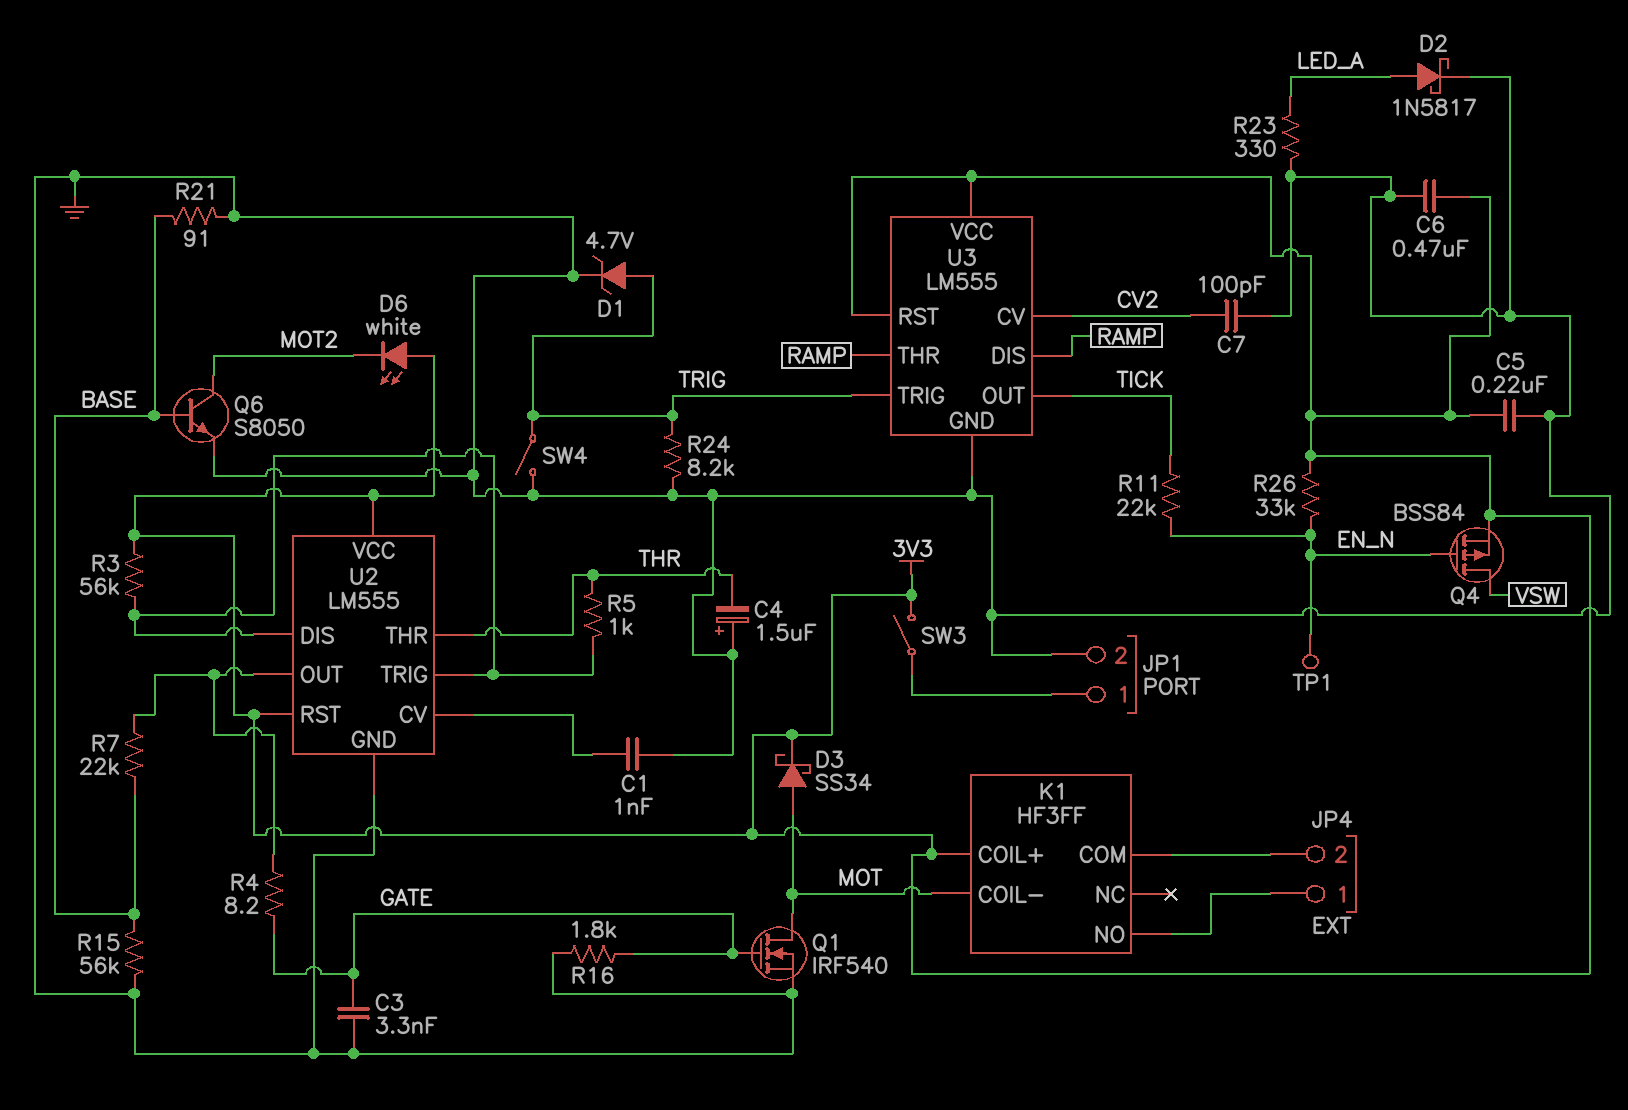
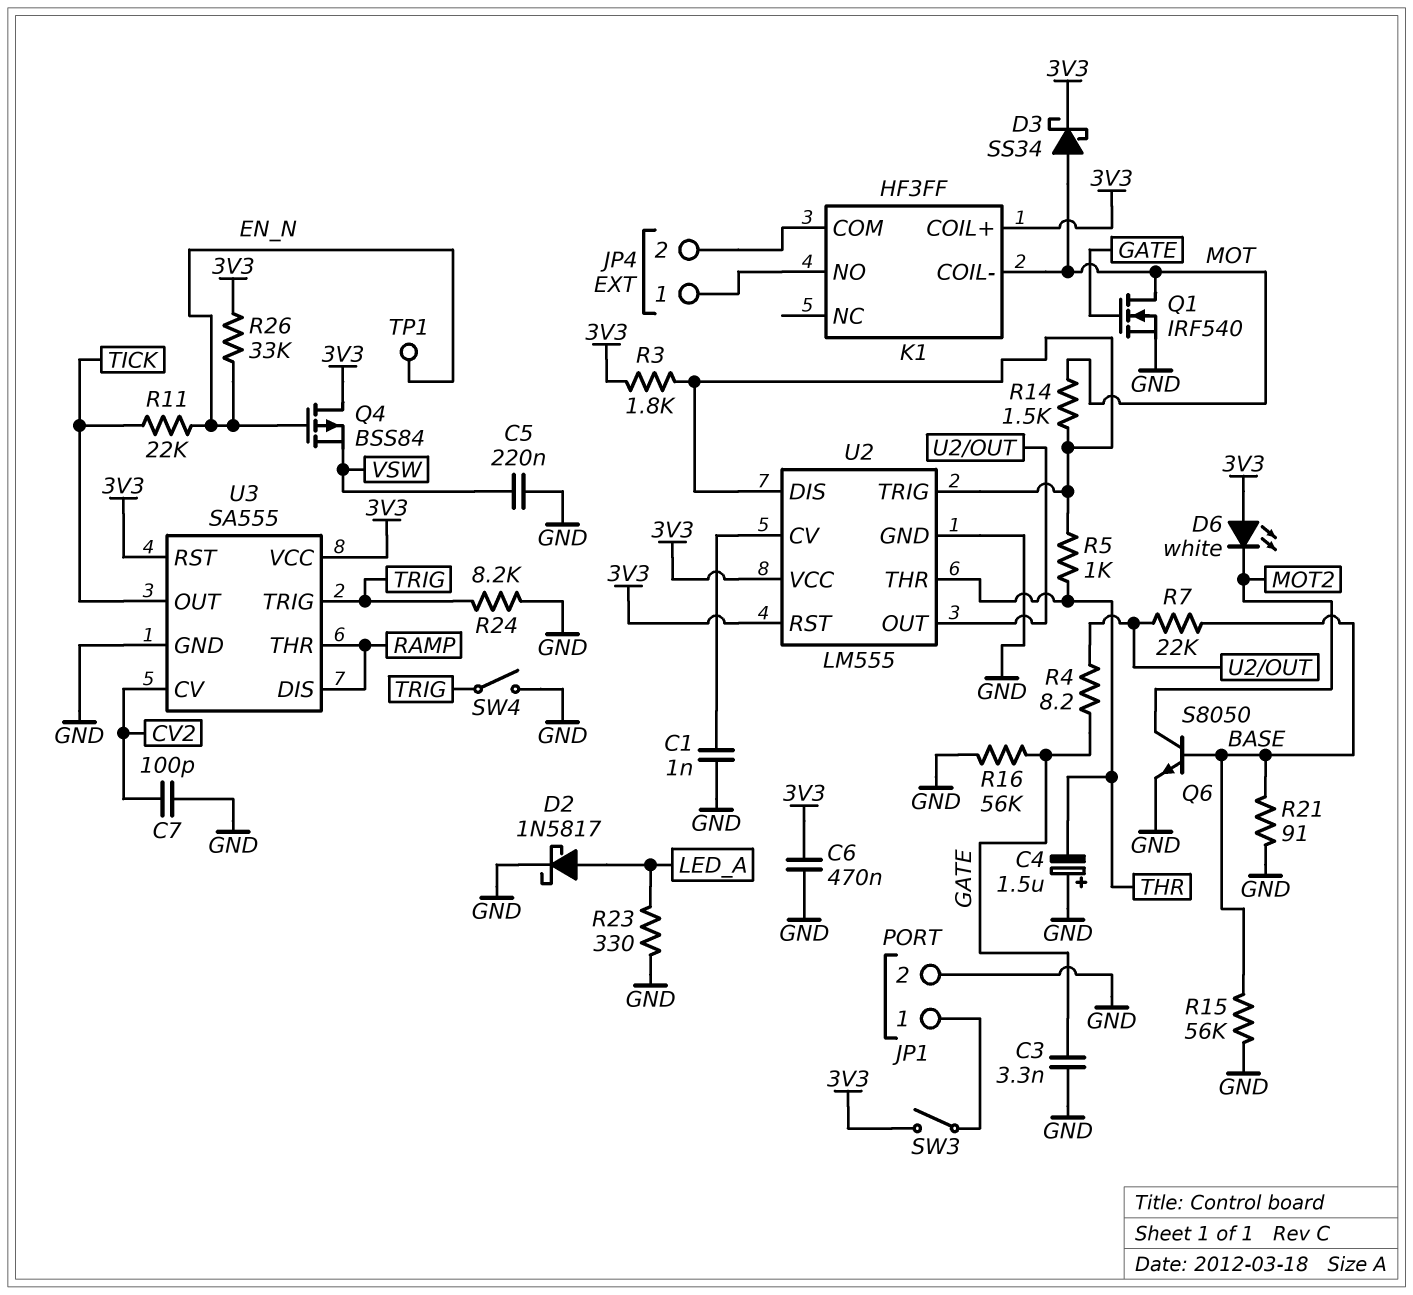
C5: 220nF (3V3, GND) -> 220nF (GND, VSW)
D1: zener 4.7V (A TRIG, K GND) -> none
Q4: PMOS BSS84 (G EN_N, D VSW, S 3V3) -> PMOS BSS84 (G EN_N, D 3V3, S VSW)
R3: 56k (3V3, U2/DIS) -> 1.8k (3V3, U2/DIS)
R14: none -> 1.5k (MOT, U2/DIS)
R16: 1.8k (GATE, GND) -> 56k (GATE, GND)
U3: LM555 -> SA555

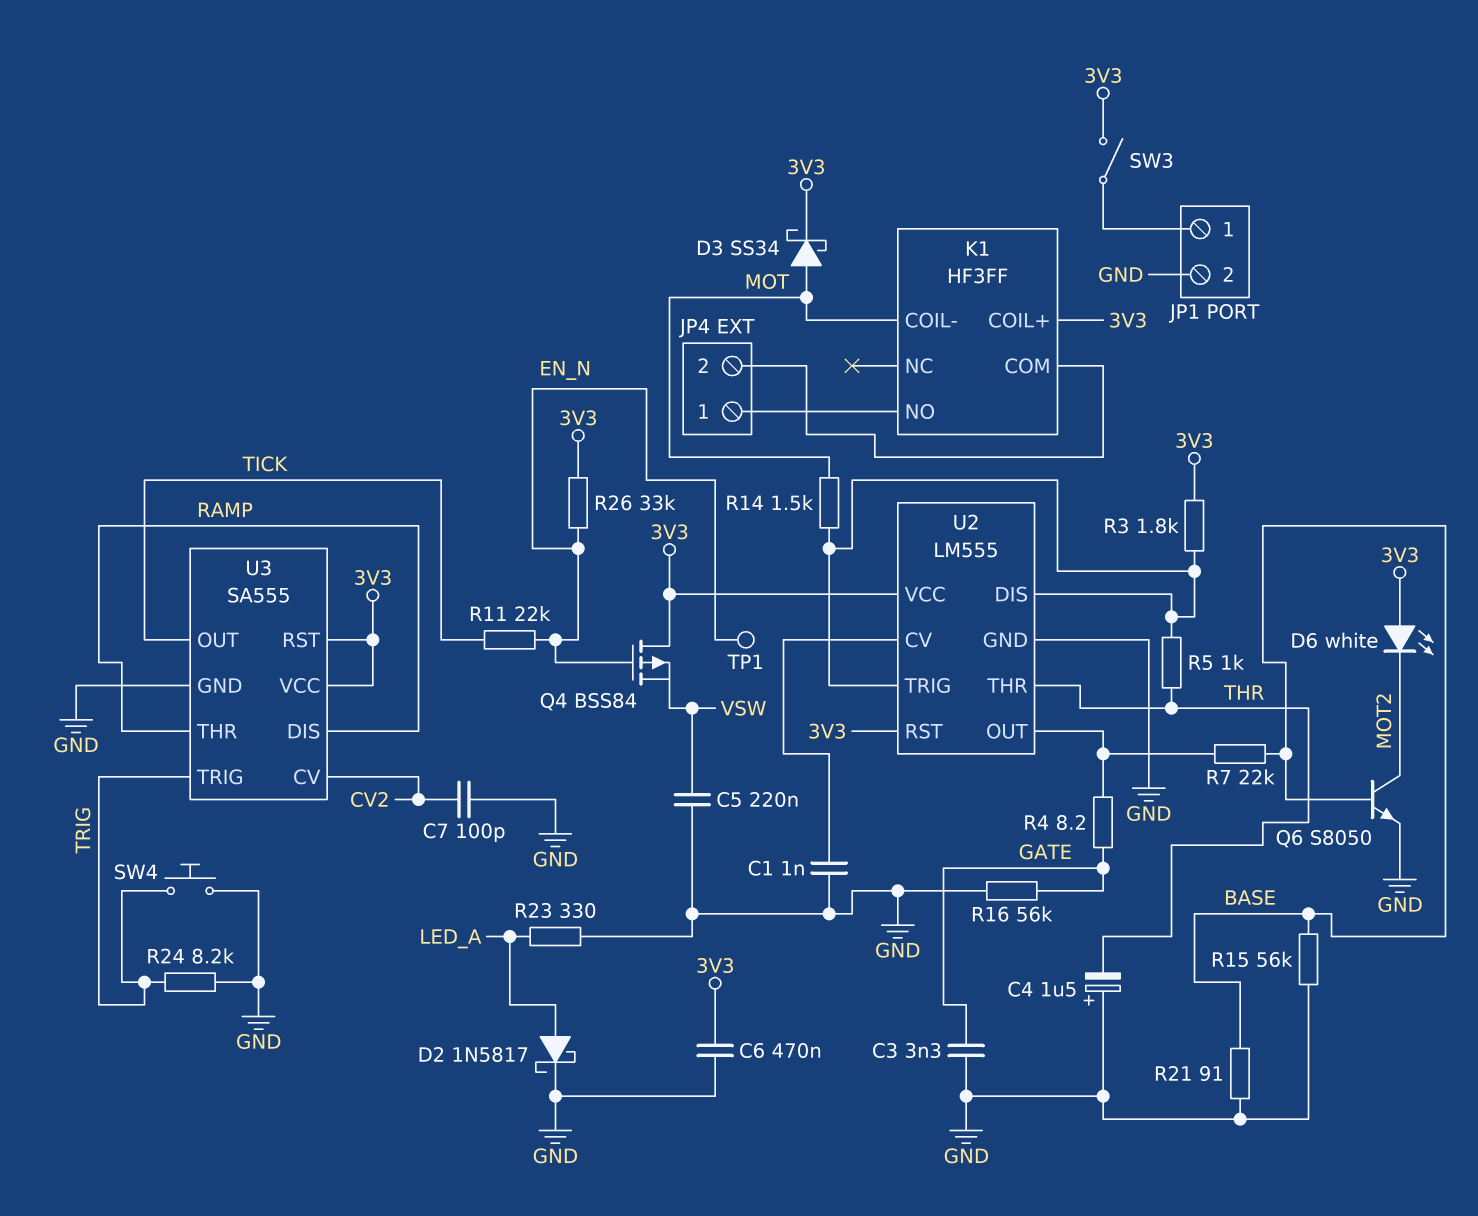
Q1: NMOS IRF540 (G GATE, D MOT, S GND) -> none
SW4: switch (GND, TRIG) -> button (GND, TRIG)

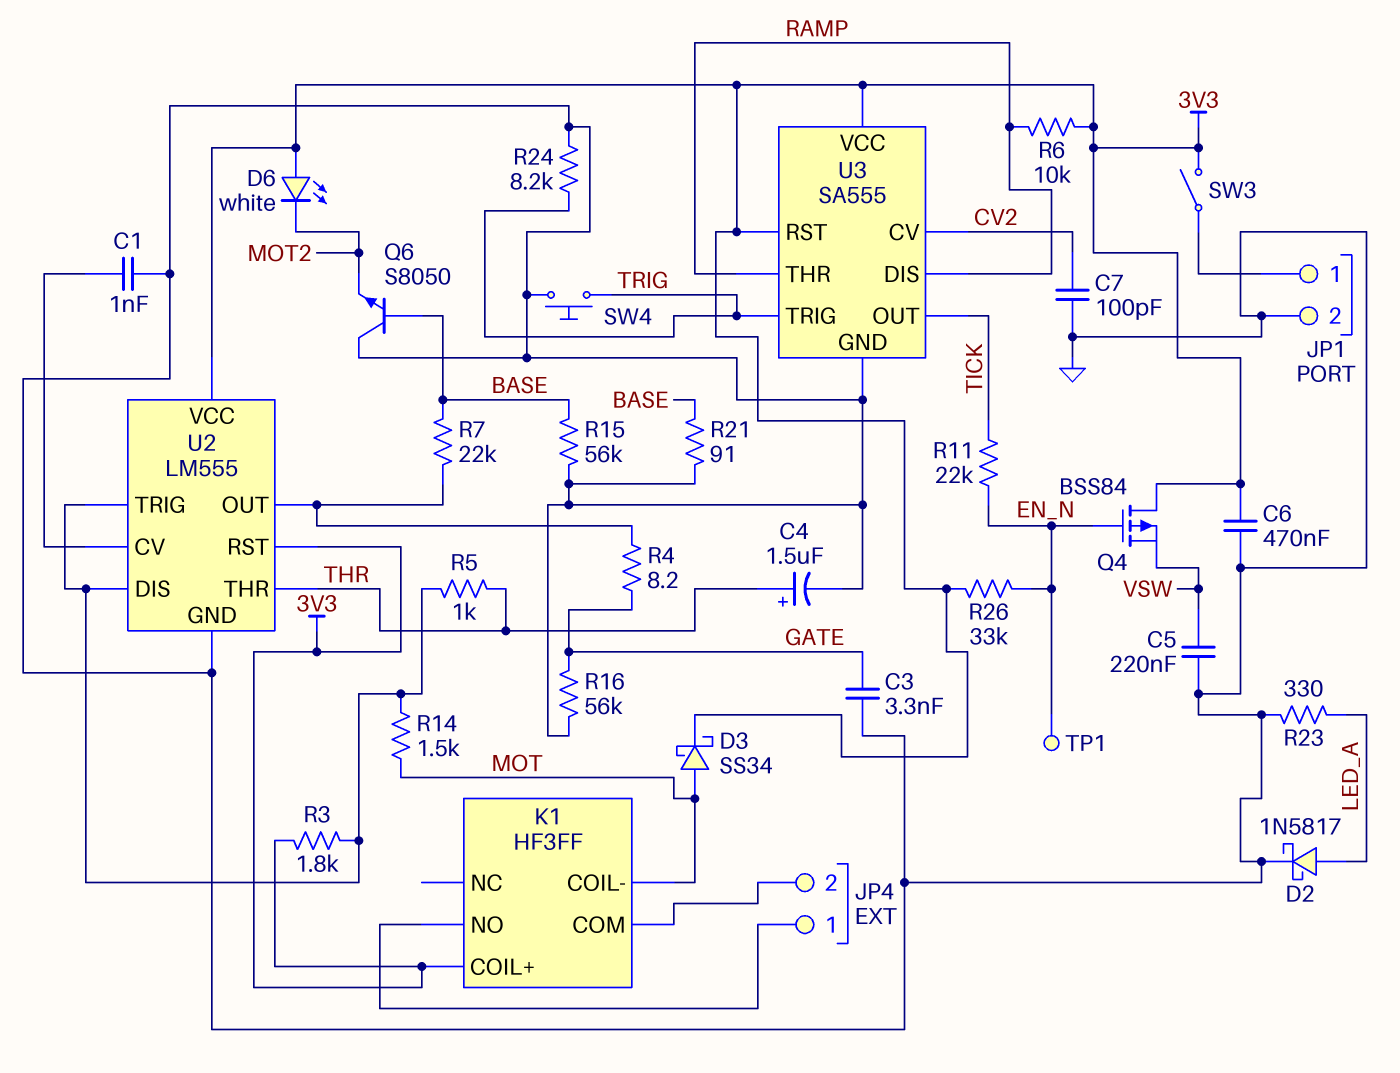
C4: 1.5uF (plus GND, minus THR) -> 1.5uF (plus THR, minus GND)
Q6: NPN S8050 (B BASE, C MOT2, E GND) -> NPN S8050 (B BASE, C GND, E MOT2)
R6: none -> 10k (3V3, RAMP)

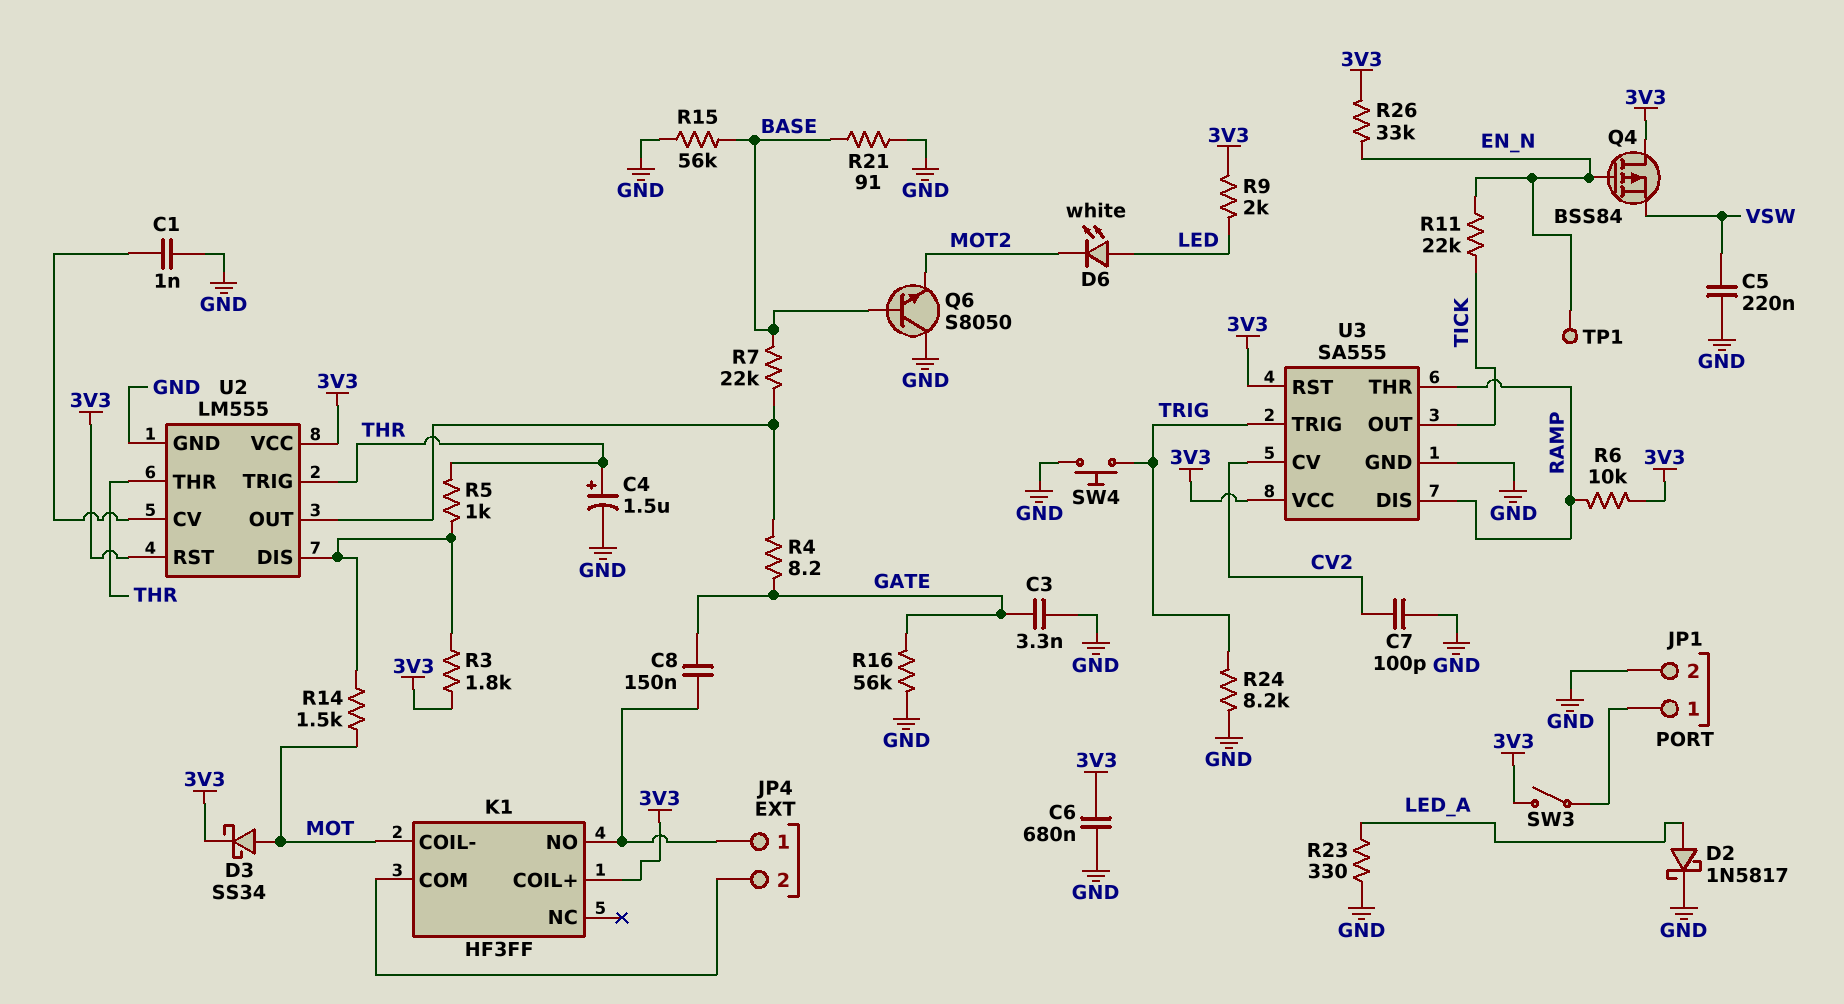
C6: 470nF (3V3, GND) -> 680nF (3V3, GND)
C8: none -> 150nF (GATE, JP4/1)
D6: LED white (A 3V3, K MOT2) -> LED white (A LED, K MOT2)
R9: none -> 2k (3V3, LED)
U2 pin TRIG: U2/DIS -> THR

